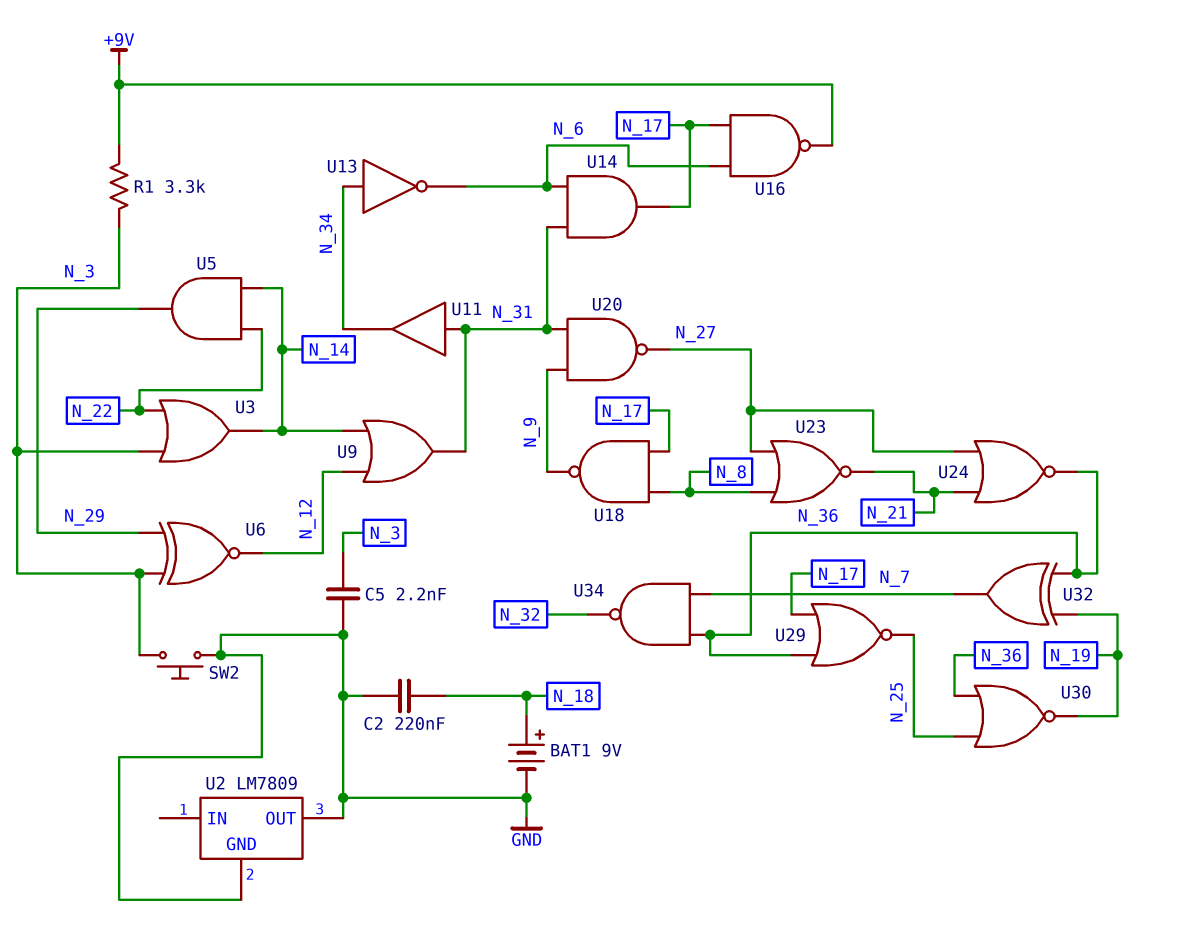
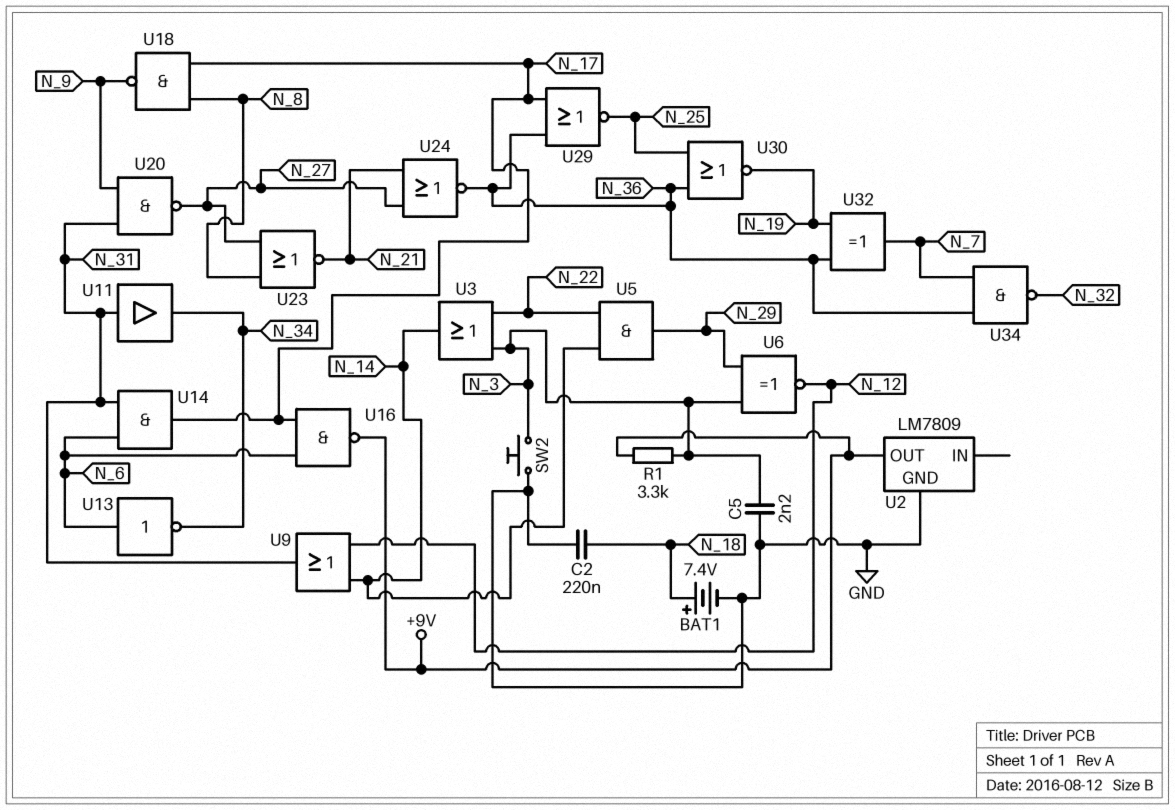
BAT1: 9V (plus N_18, minus GND) -> 7.4V (plus N_18, minus GND)
U2 pin OUT: GND -> +9V
U13: NOT (in N_34, out N_6) -> NOT (in N_6, out N_34)

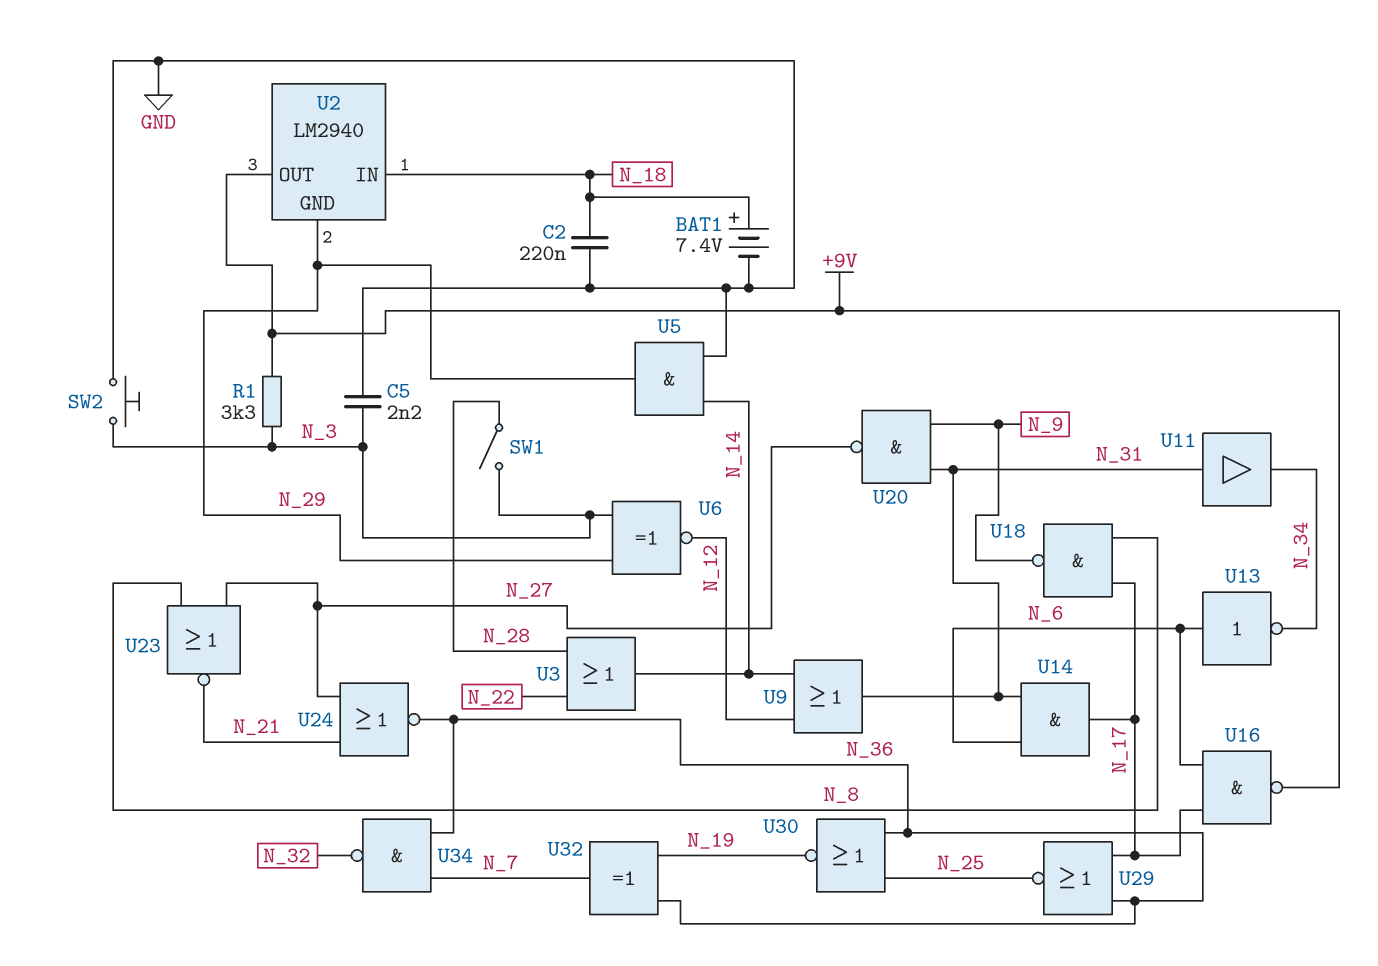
SW1: none -> switch (N_3, N_28)
U2: LM7809 -> LM2940
U2 pin GND: GND -> N_29
U2 pin IN: none -> N_18
U3: OR (in N_3, in N_22, out N_14) -> OR (in N_22, in N_28, out N_14)
U5: AND (in N_14, in N_22, out N_29) -> AND (in GND, in N_14, out N_29)

